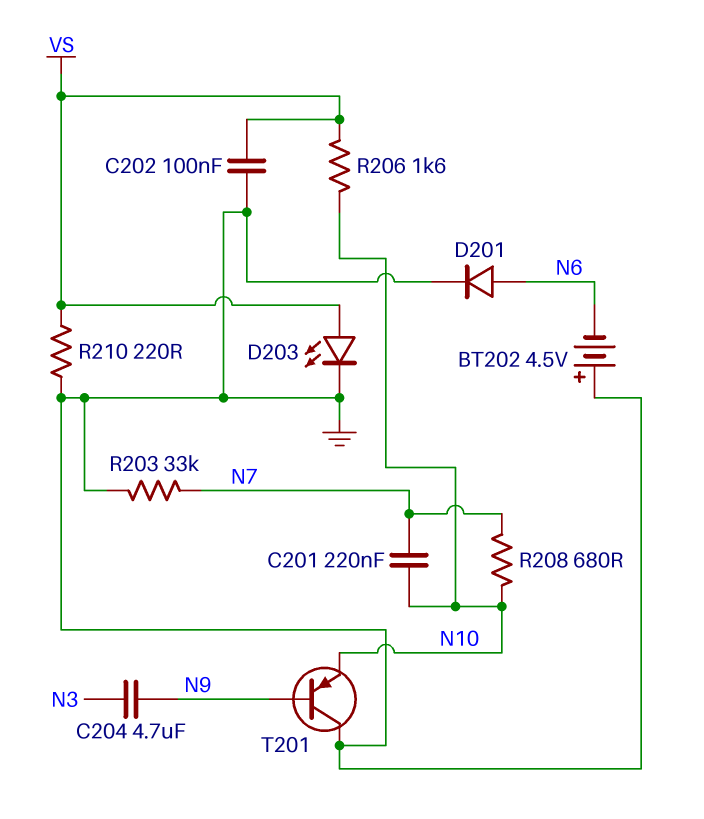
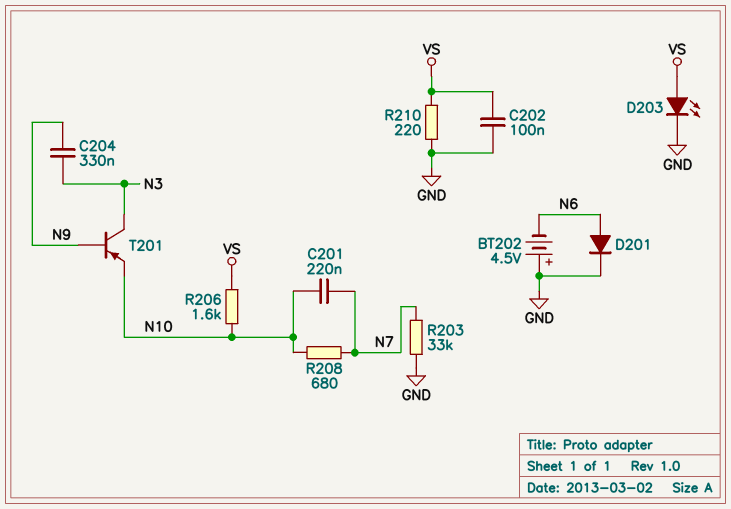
C204: 4.7uF (N3, N9) -> 330nF (N3, N9)
T201: PNP (B N9, C GND, E N10) -> PNP (B N9, C N3, E N10)

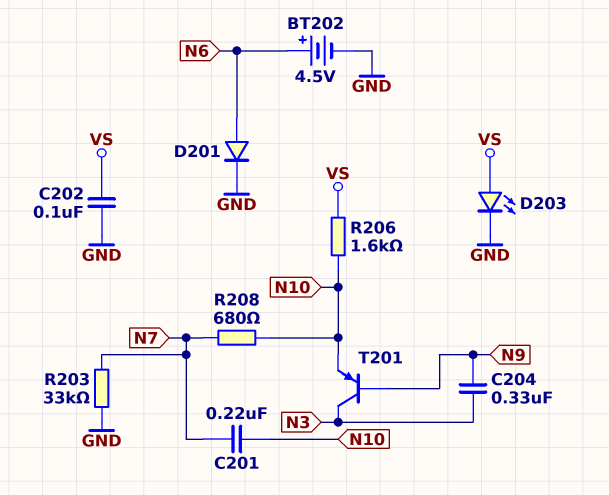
BT202: 4.5V (plus GND, minus N6) -> 4.5V (plus N6, minus GND)
R210: 220 (GND, VS) -> none

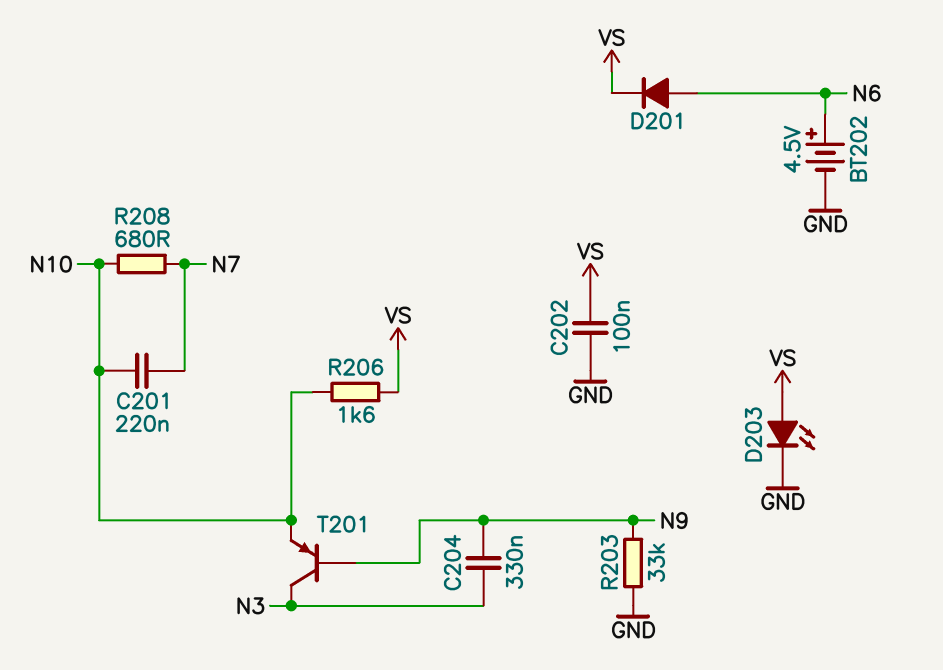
D201: diode (A N6, K GND) -> diode (A N6, K VS)
R203: 33k (GND, N7) -> 33k (GND, N9)

